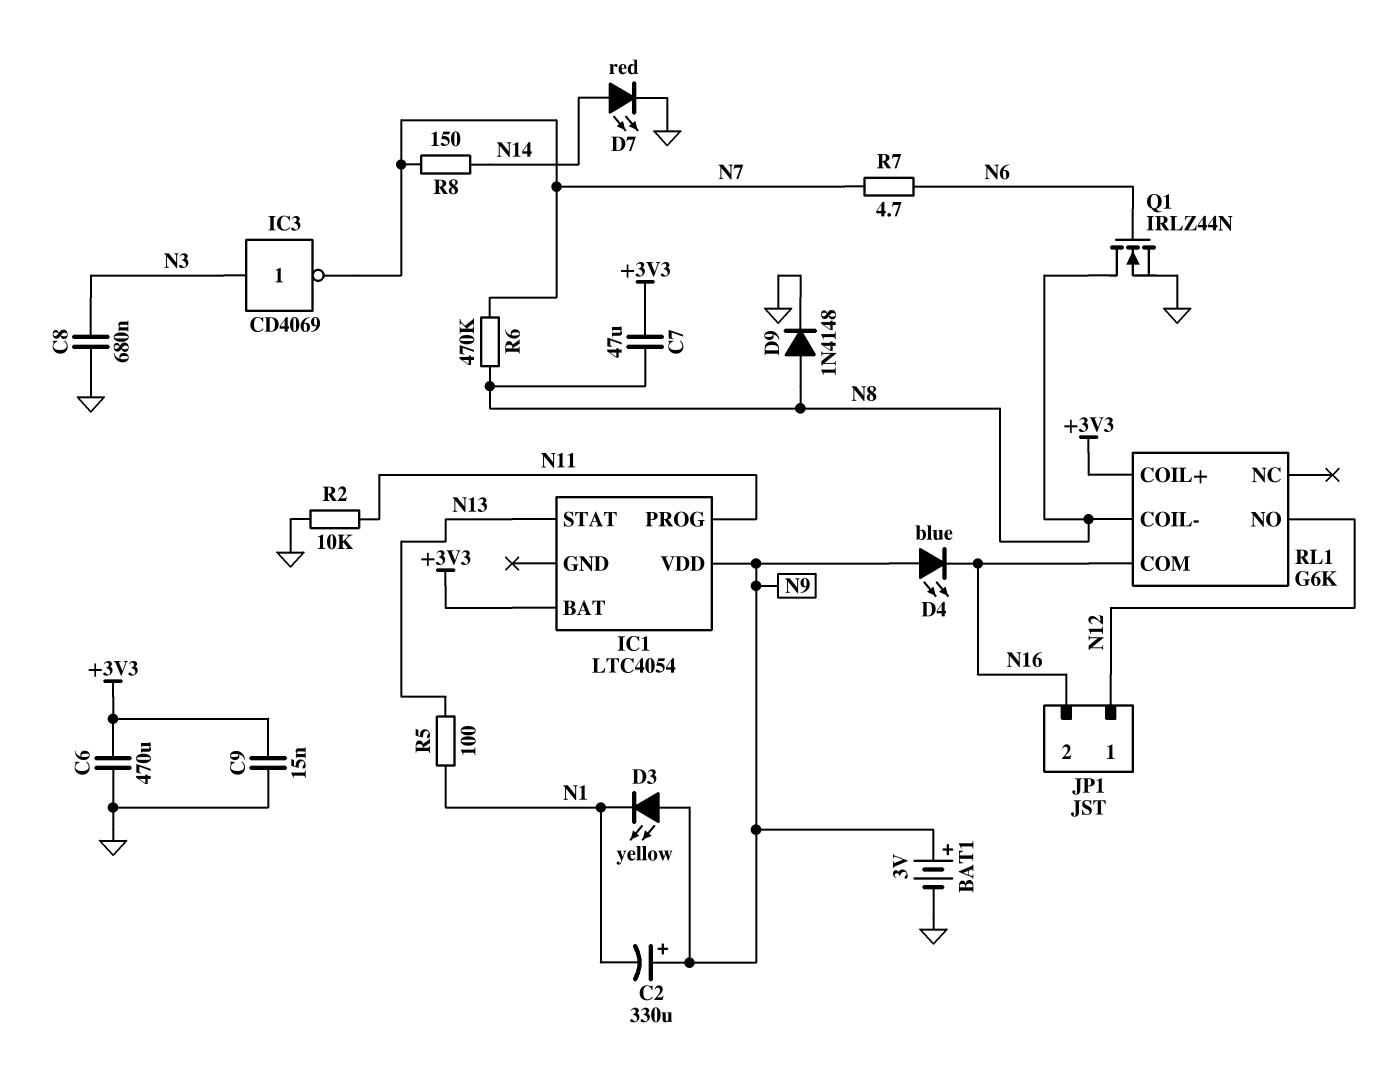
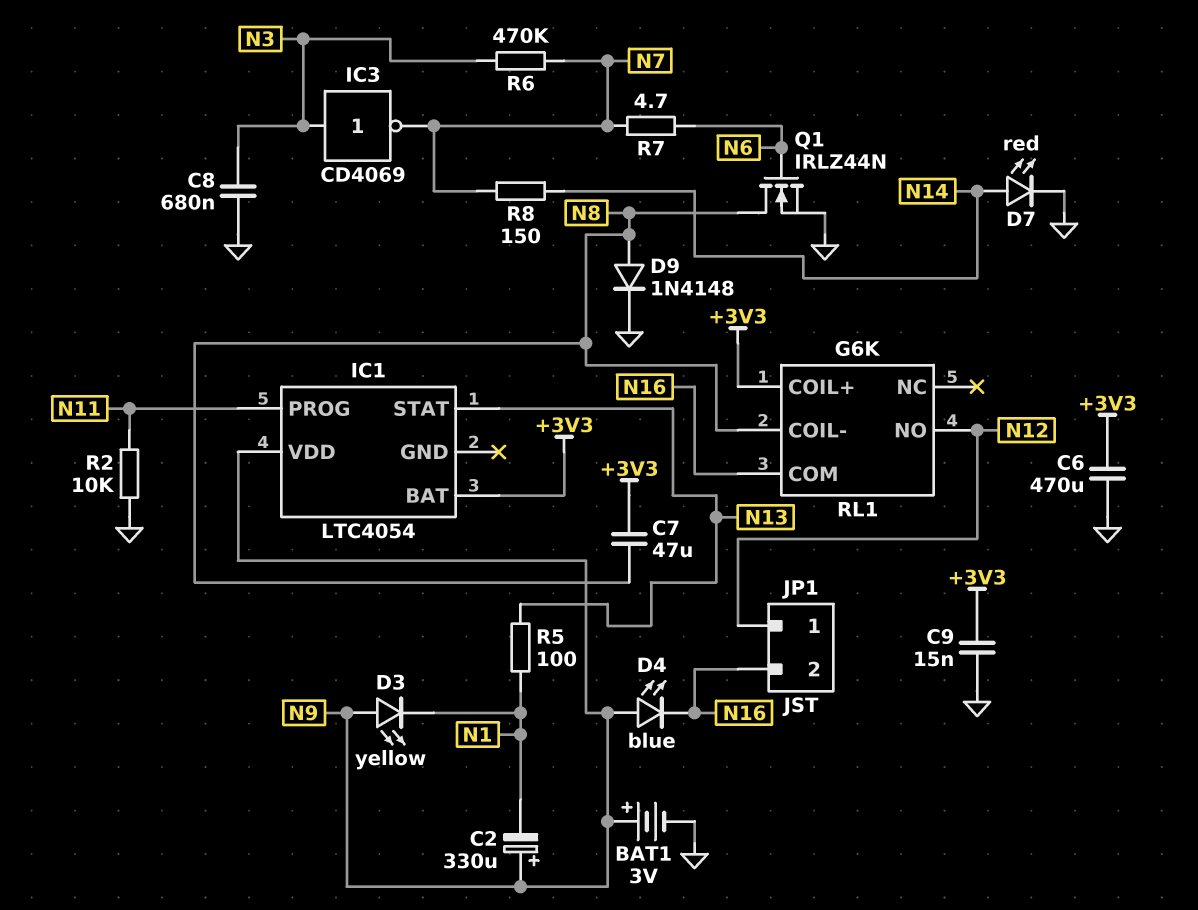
R6: 470k (N7, N8) -> 470k (N3, N7)

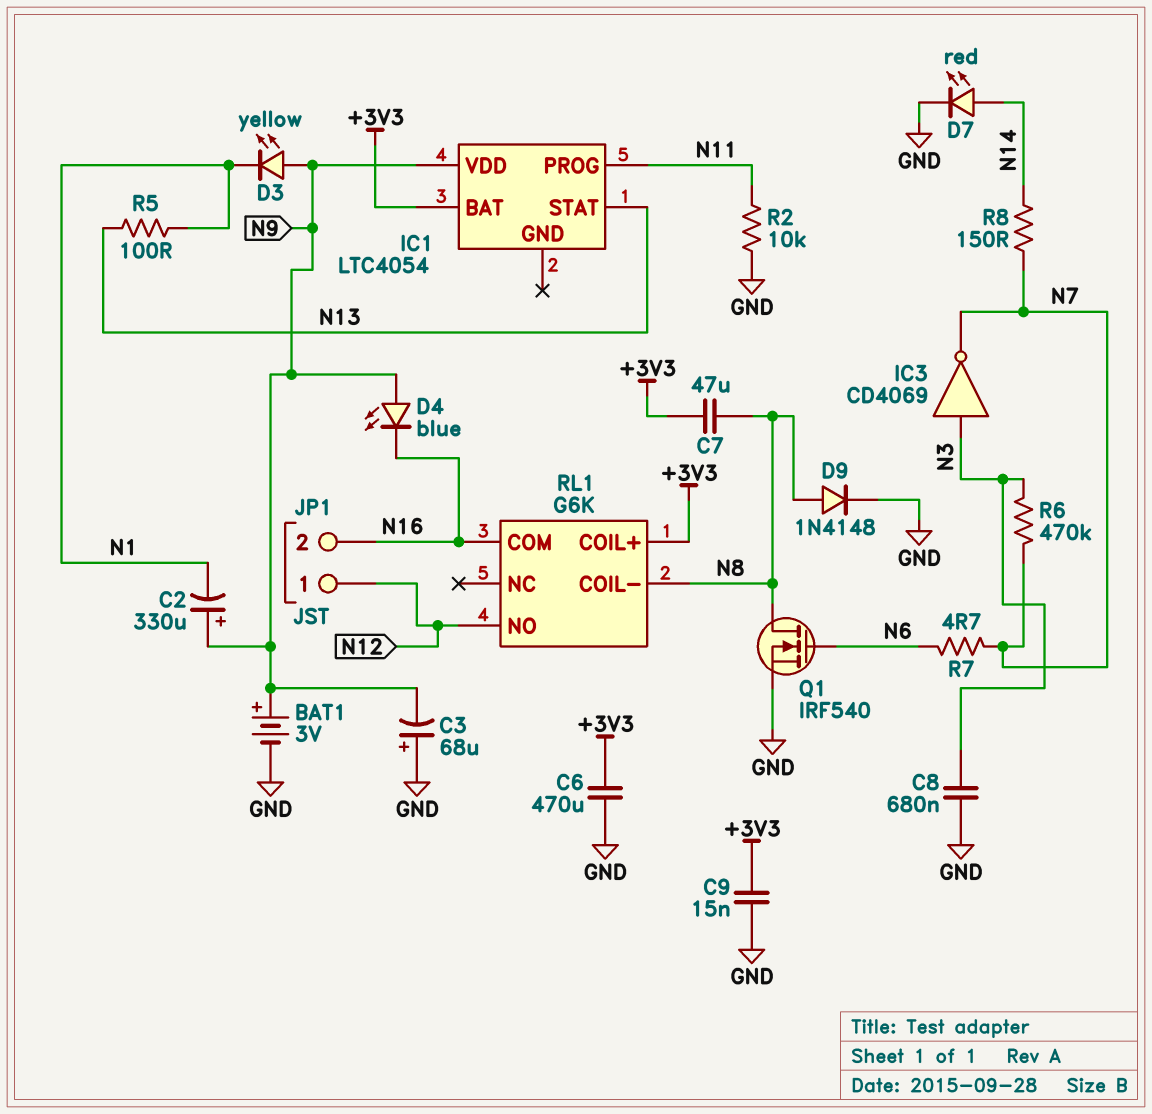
C3: none -> 68uF (plus GND, minus N9)
Q1: NMOS IRLZ44N (G N6, D N8, S GND) -> NMOS IRF540 (G N6, D N8, S GND)

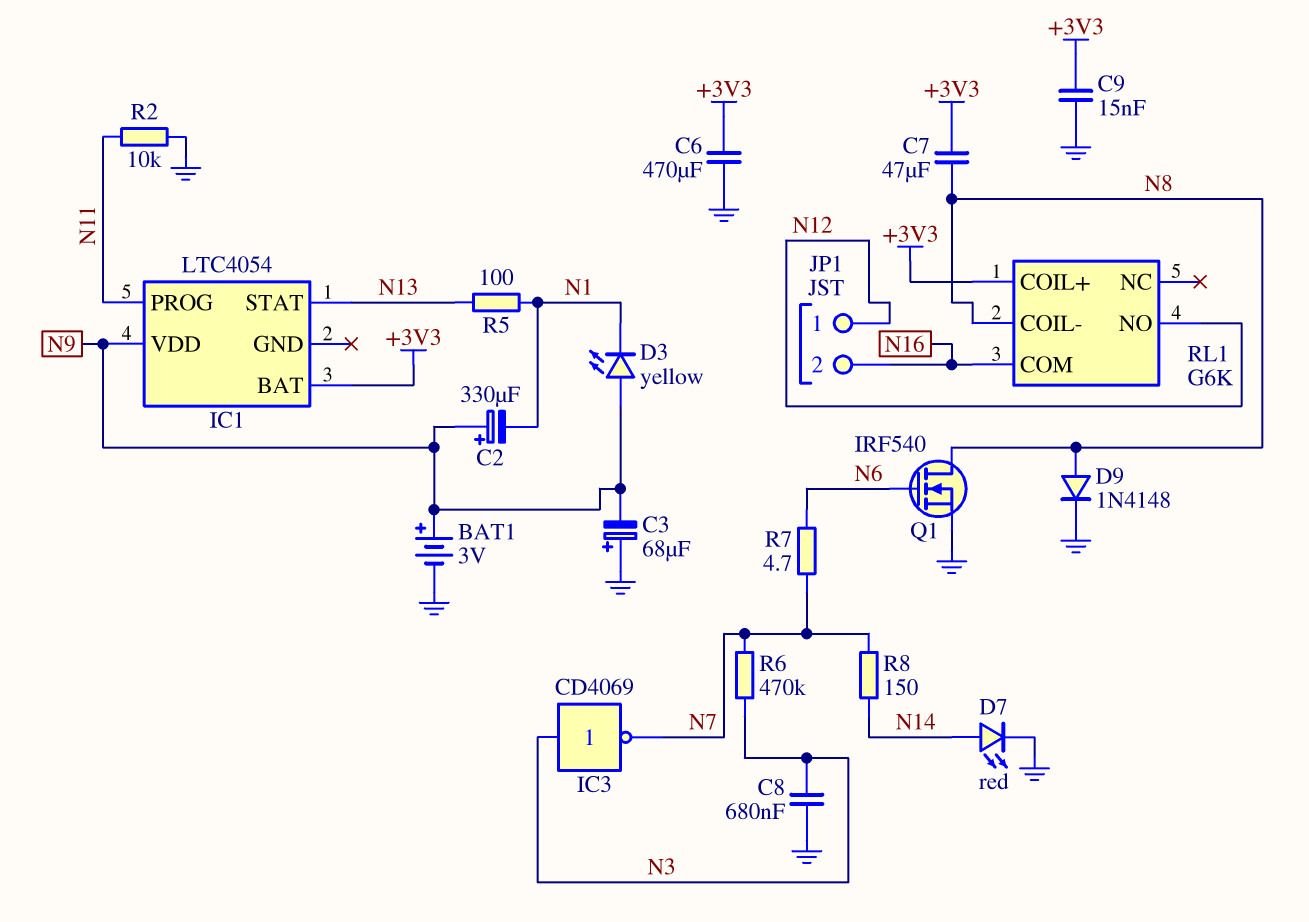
D4: LED blue (A N9, K N16) -> none

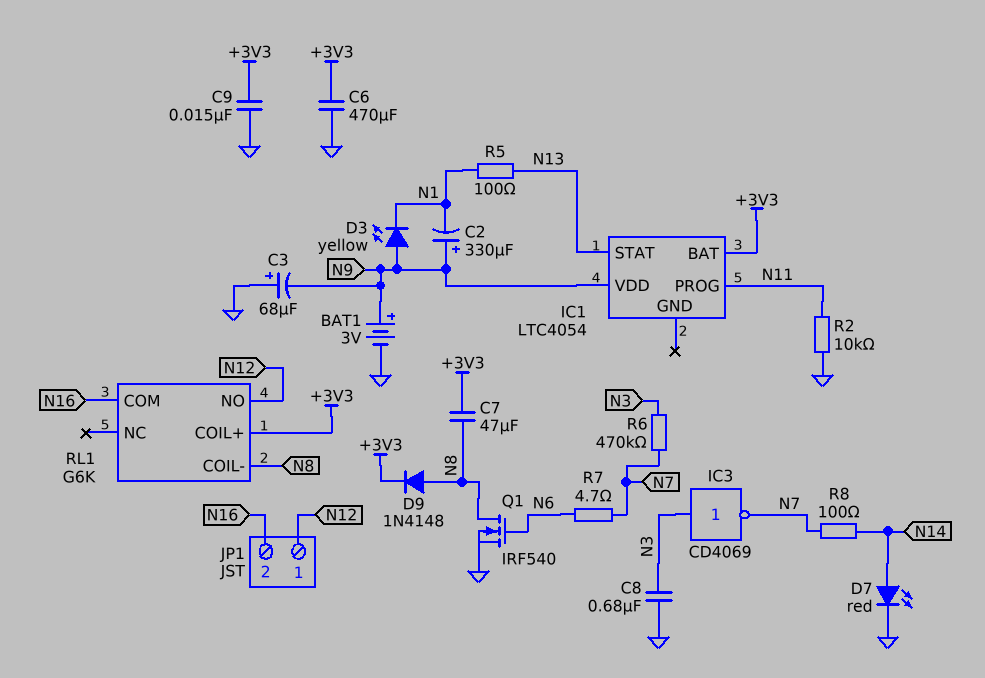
D9: diode 1N4148 (A N8, K GND) -> diode 1N4148 (A N8, K +3V3)
R8: 150 (N7, N14) -> 100 (N7, N14)

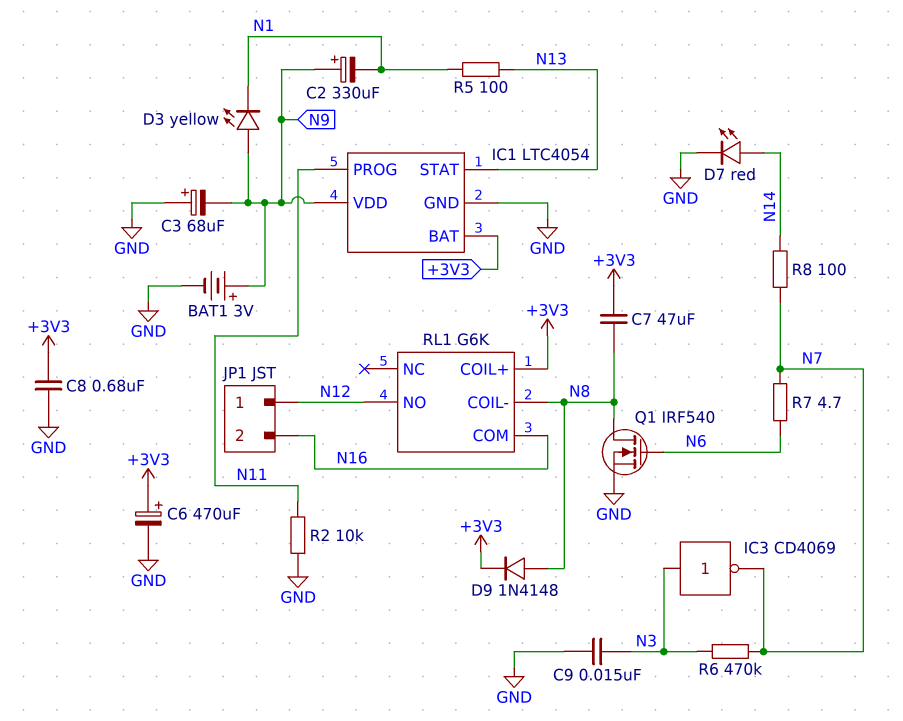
C6: 470uF (+3V3, GND) -> 470uF (plus +3V3, minus GND)
C8: 680nF (GND, N3) -> 680nF (+3V3, GND)
C9: 15nF (+3V3, GND) -> 15nF (GND, N3)
IC1 pin GND: none -> GND

